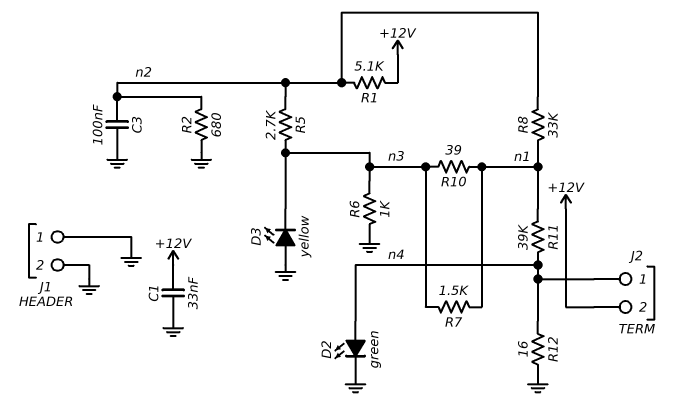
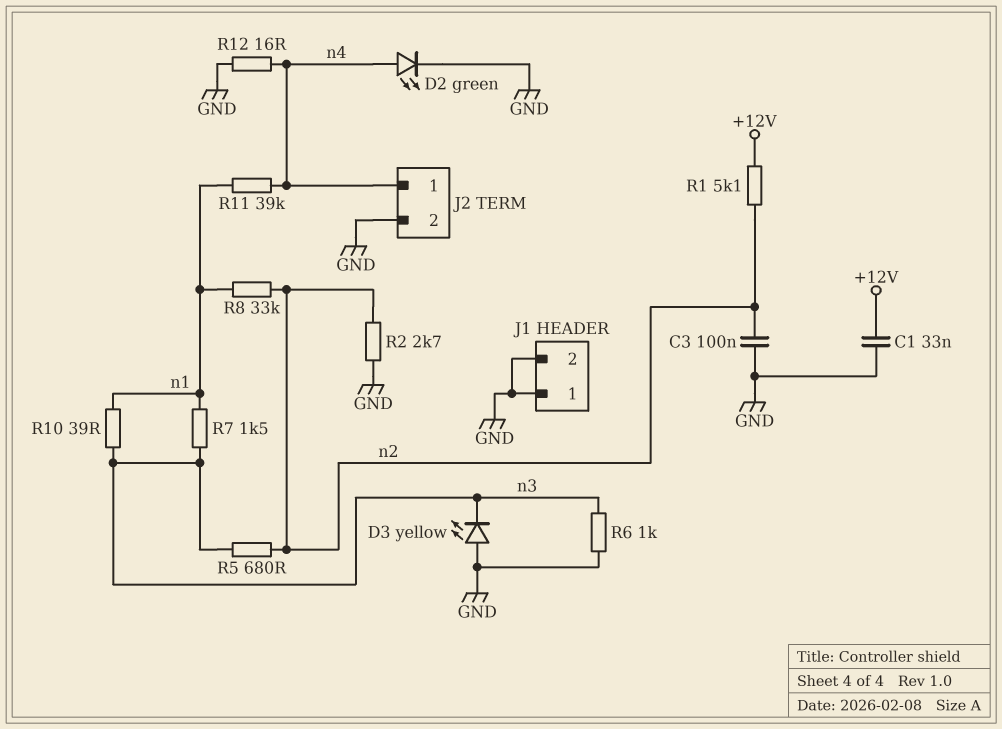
J2 pin 2: +12V -> GND
R2: 680 (GND, n2) -> 2.7k (GND, n2)
R5: 2.7k (n2, n3) -> 680 (n2, n3)

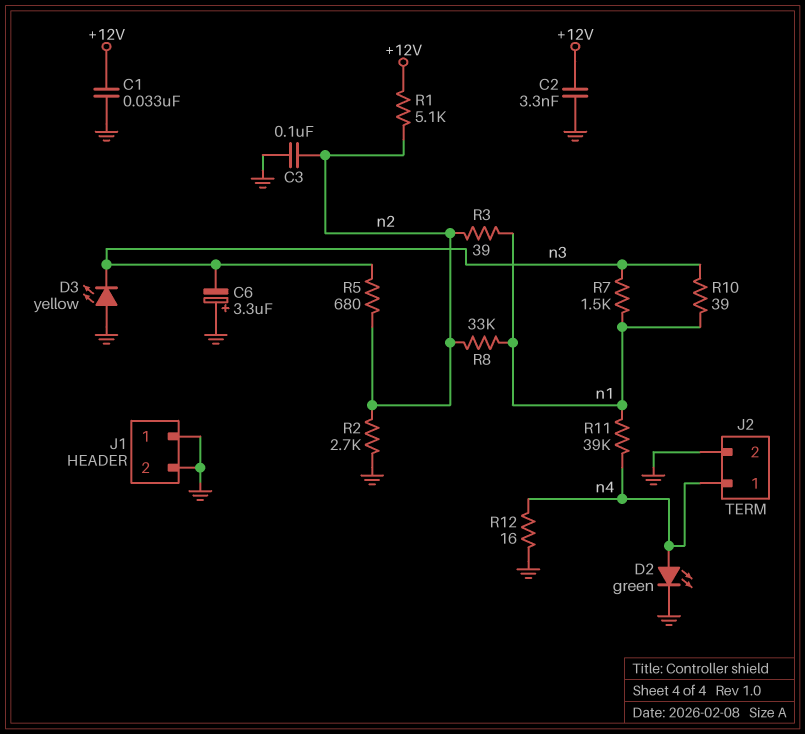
C2: none -> 3.3nF (+12V, GND)
C6: none -> 3.3uF (plus GND, minus n3)
R3: none -> 39 (n1, n2)
R6: 1k (GND, n3) -> none

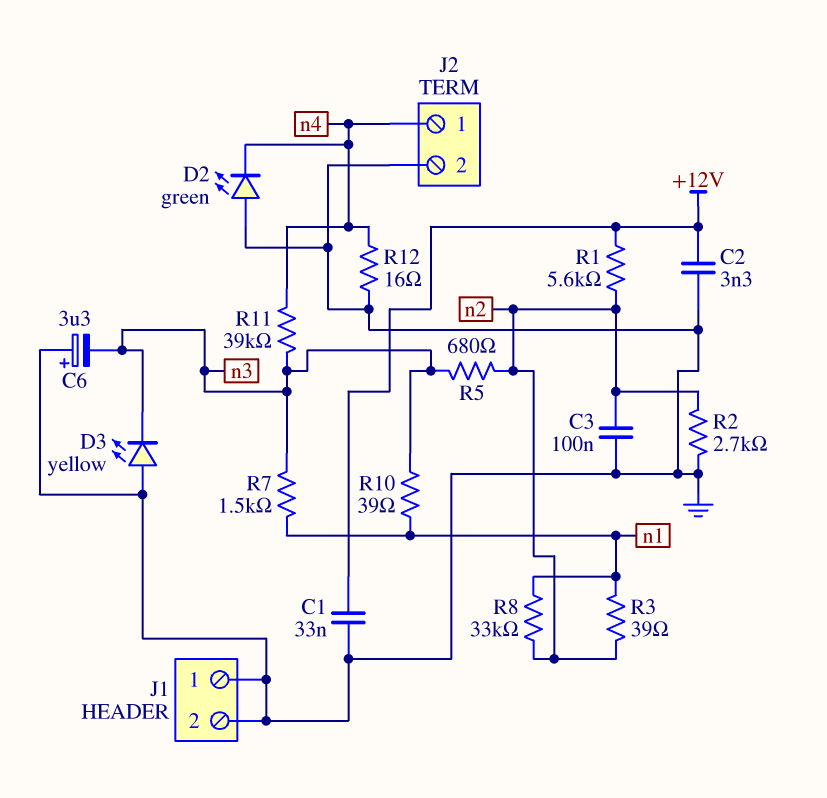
D2: LED green (A n4, K GND) -> LED green (A GND, K n4)
R1: 5.1k (+12V, n2) -> 5.6k (+12V, n2)
R11: 39k (n1, n4) -> 39k (n3, n4)

